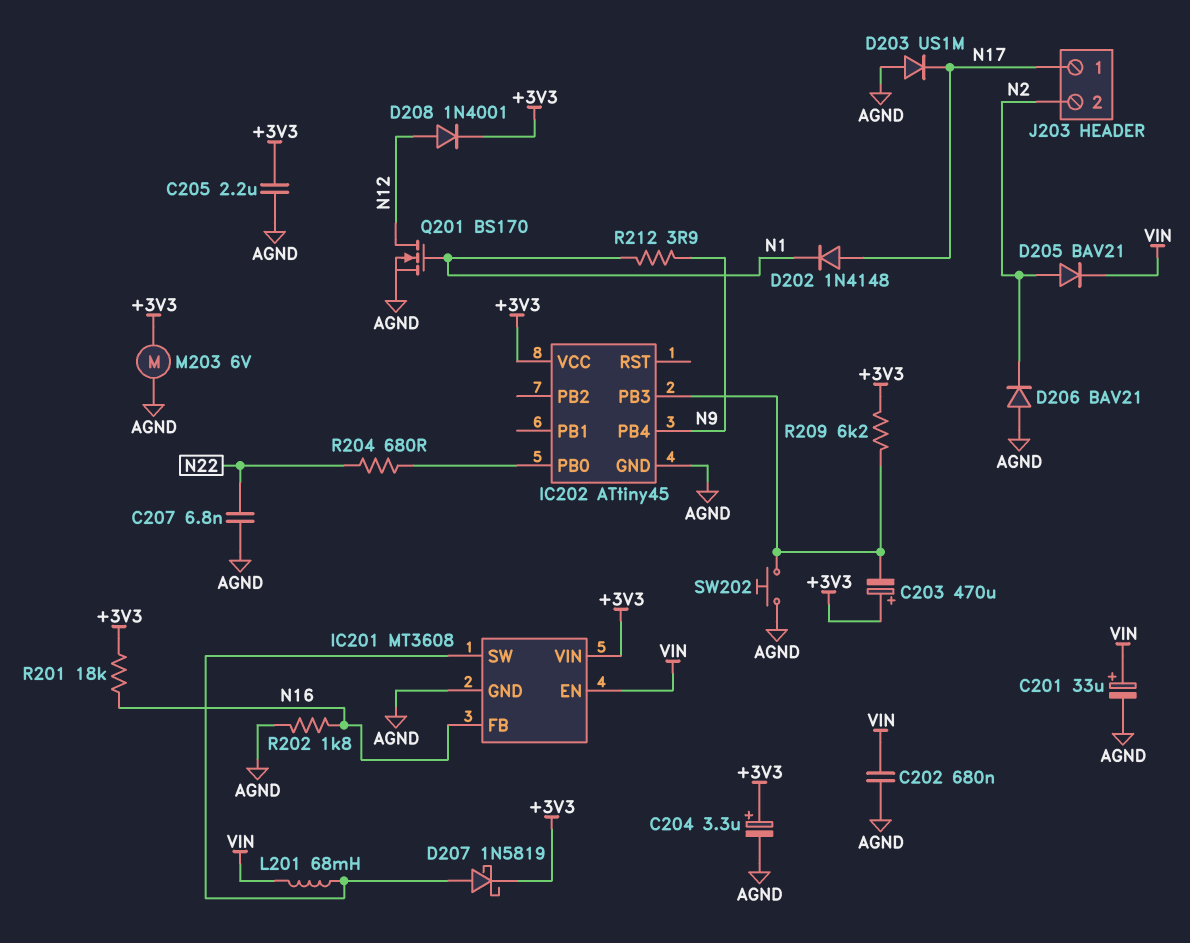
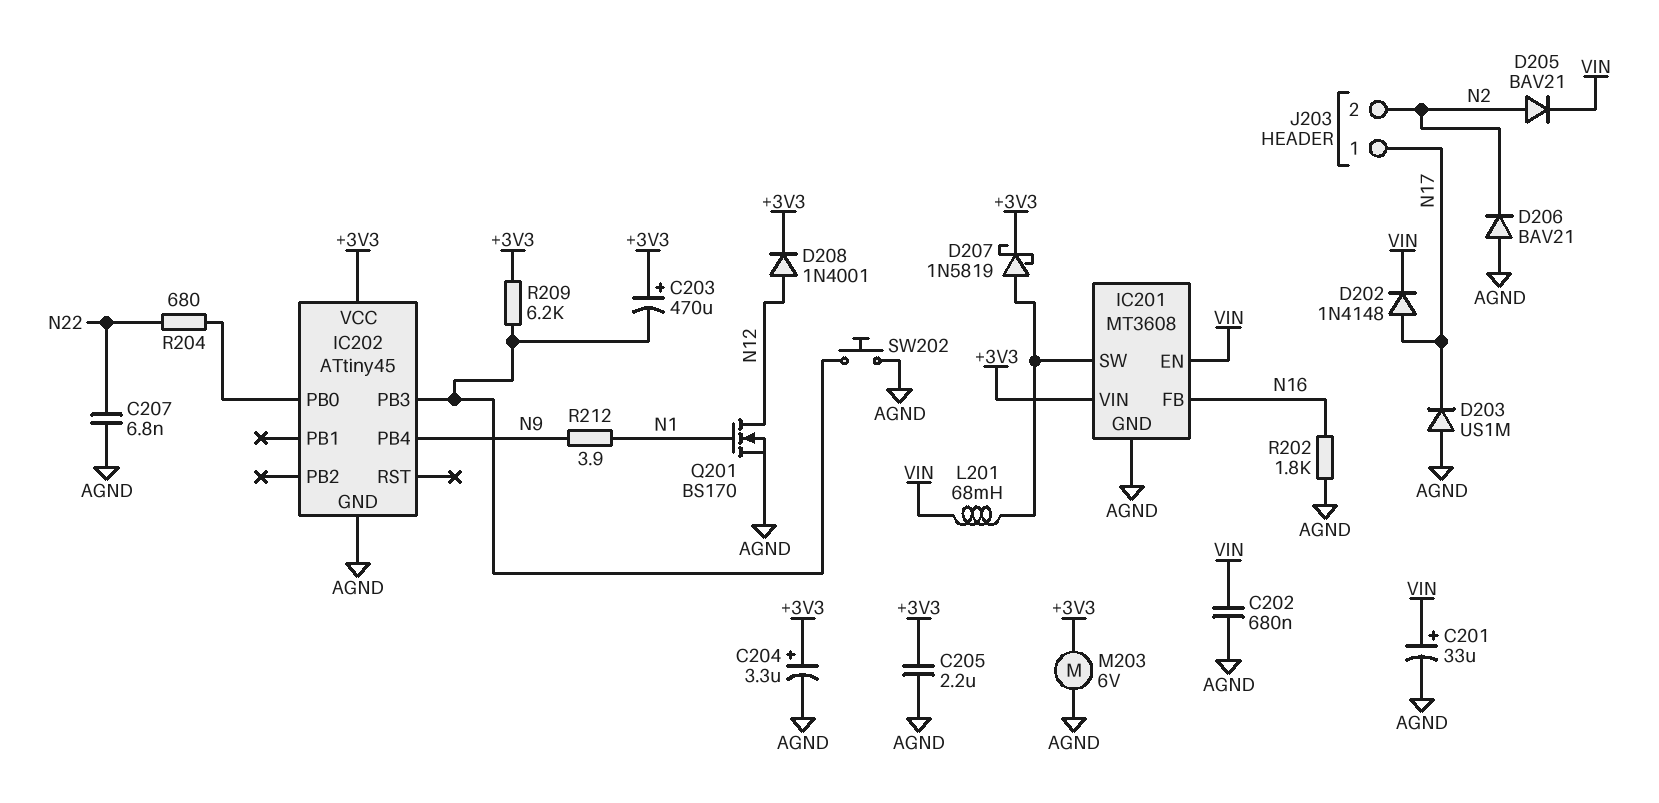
D202: diode 1N4148 (A N17, K N1) -> diode 1N4148 (A N17, K VIN)
R201: 18k (+3V3, N16) -> none

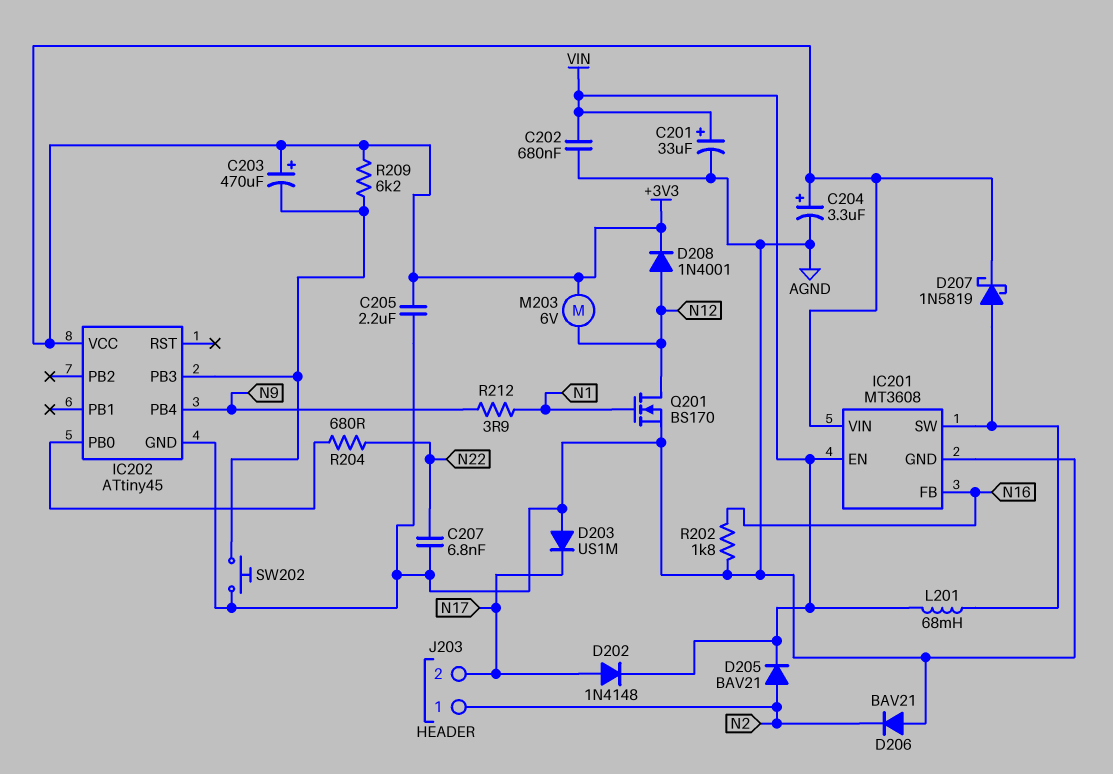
J203 pin 1: N17 -> N2
J203 pin 2: N2 -> N17
M203: motor 6V (+3V3, AGND) -> motor 6V (+3V3, N12)

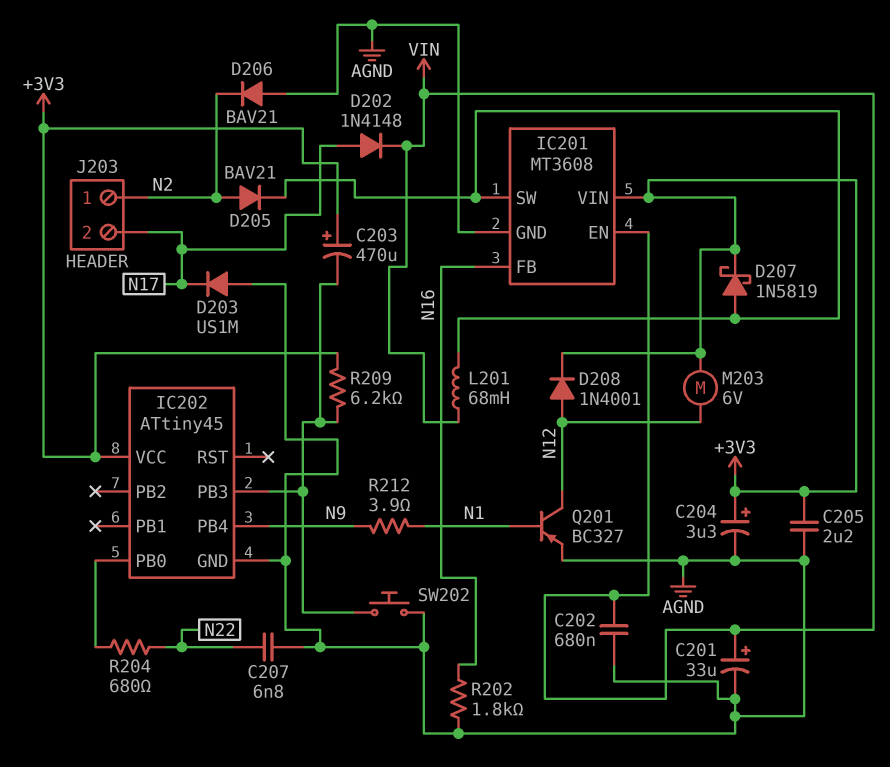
D205: diode BAV21 (A N2, K VIN) -> diode BAV21 (A N2, K IC201/SW)
Q201: NMOS BS170 (G N1, D N12, S AGND) -> PNP BC327 (B N1, C N12, E AGND)

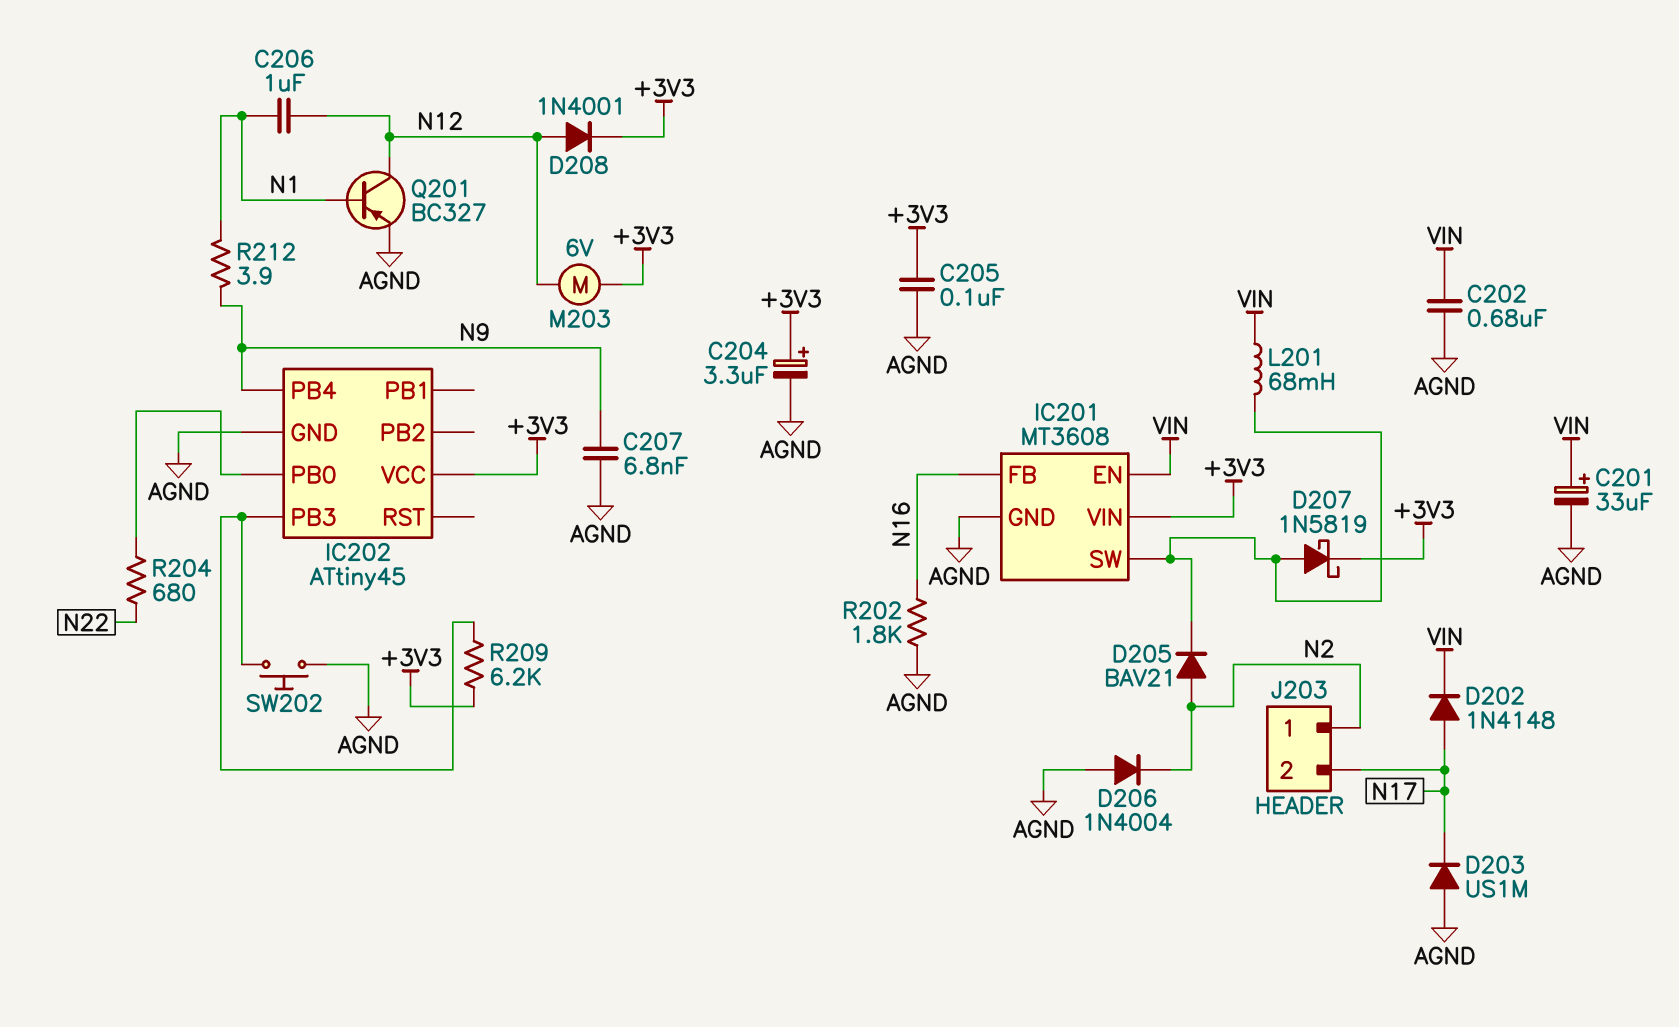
C203: 470uF (plus +3V3, minus IC202/PB3) -> none
C205: 2.2uF (+3V3, AGND) -> 100nF (+3V3, AGND)
C206: none -> 1uF (N1, N12)
C207: 6.8nF (AGND, N22) -> 6.8nF (AGND, N9)
D206: diode BAV21 (A AGND, K N2) -> diode 1N4004 (A AGND, K N2)

